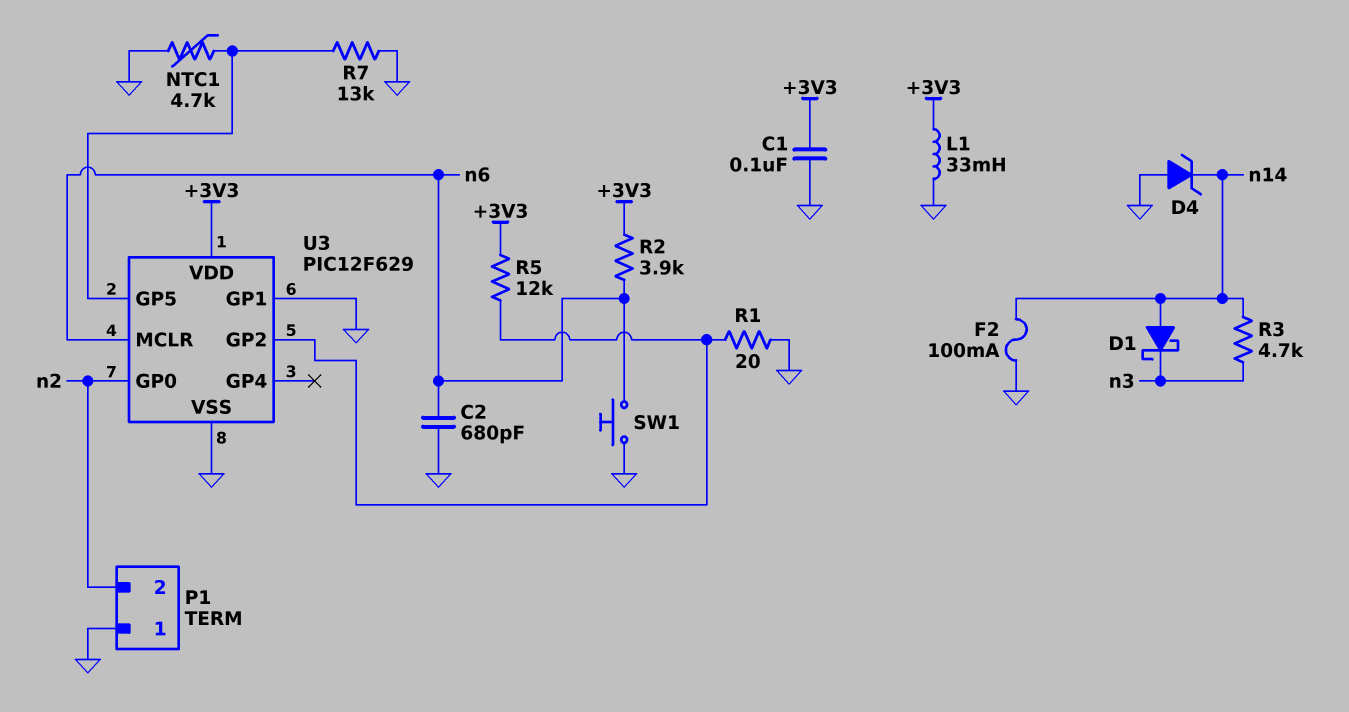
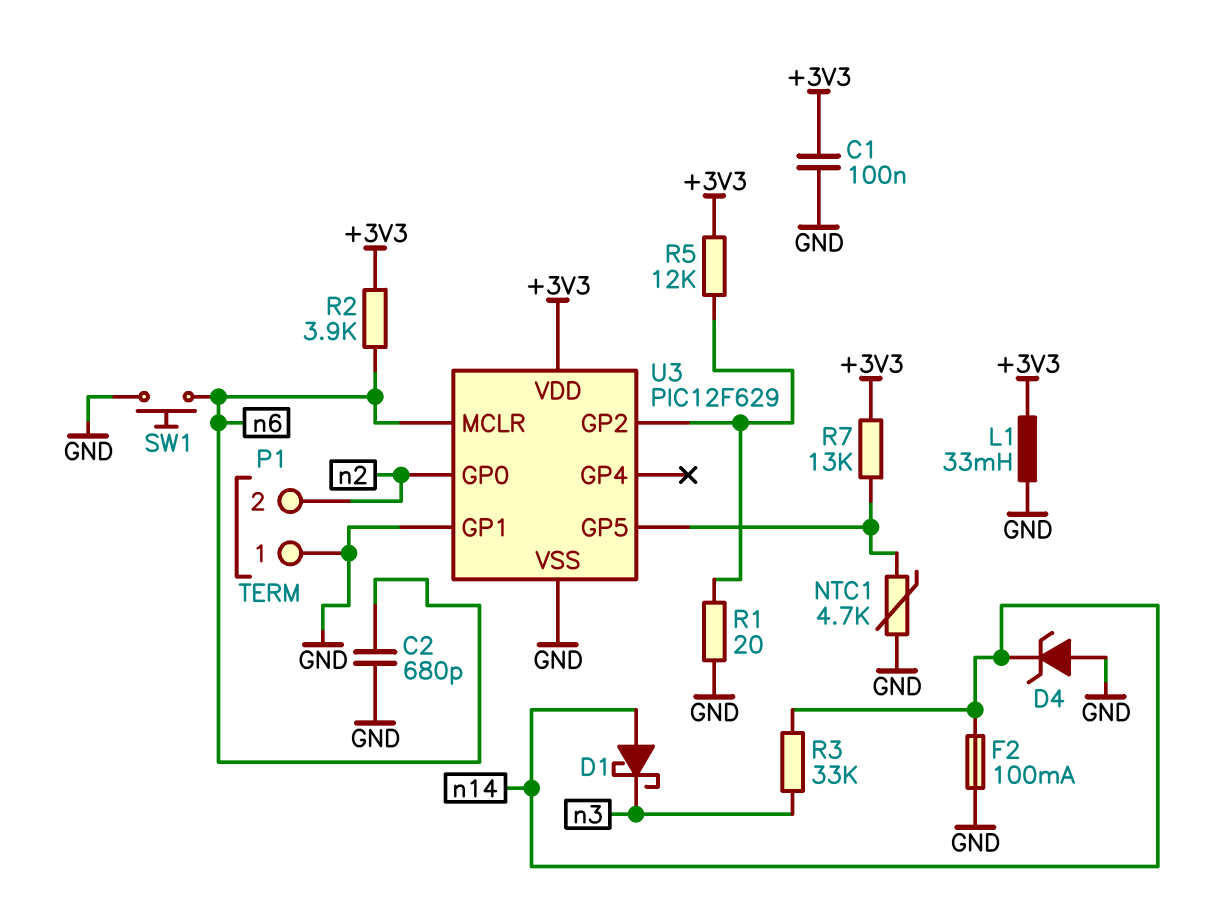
R3: 4.7k (n3, n14) -> 33k (n3, n14)
R7: 13k (GND, U3/GP5) -> 13k (+3V3, U3/GP5)

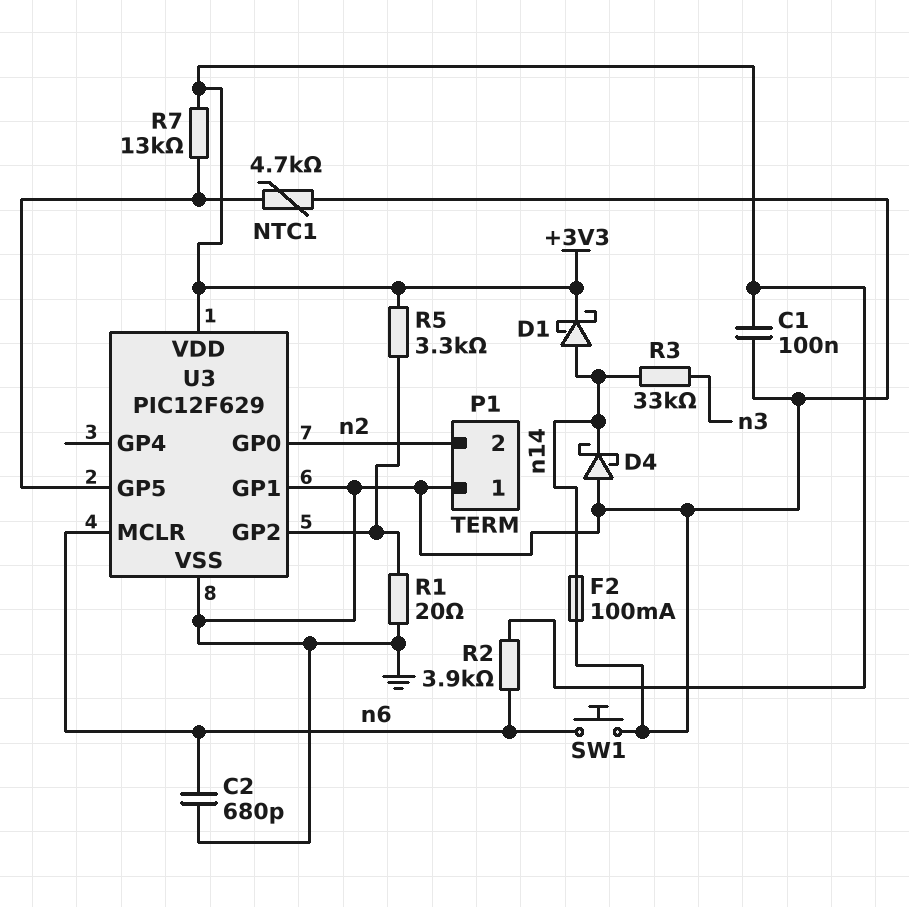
D1: schottky (A n14, K n3) -> schottky (A n14, K +3V3)
D4: zener (A GND, K n14) -> schottky (A GND, K n14)
L1: 33mH (+3V3, GND) -> none
R5: 12k (+3V3, U3/GP2) -> 3.3k (+3V3, U3/GP2)

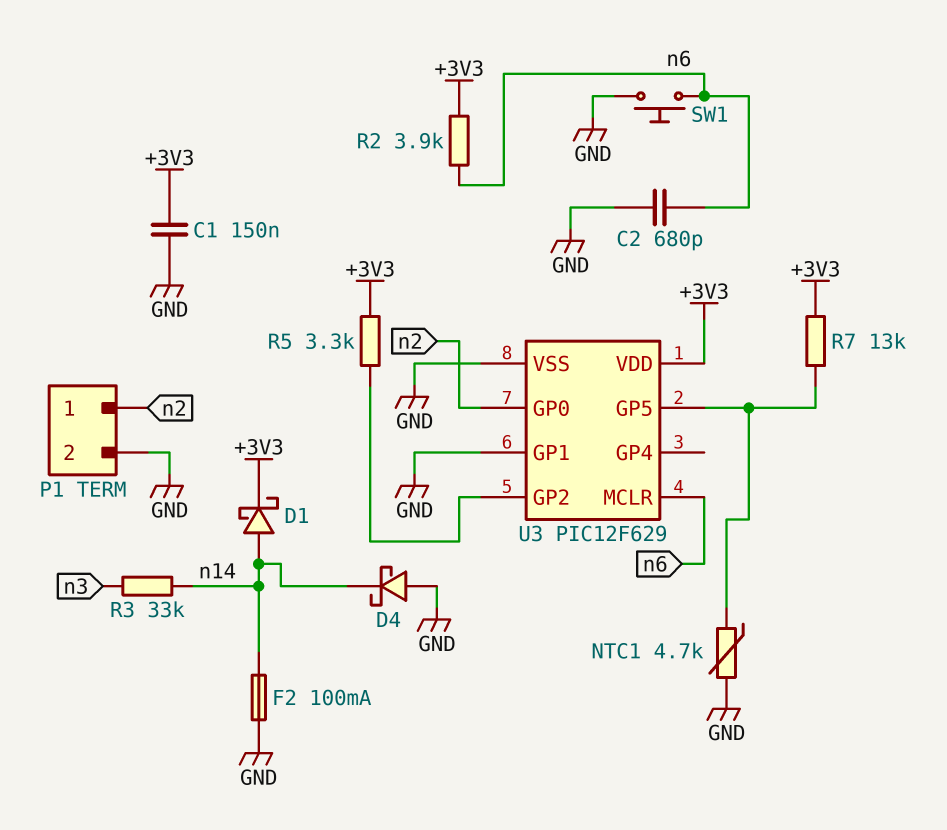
C1: 100nF (+3V3, GND) -> 150nF (+3V3, GND)
P1 pin 1: GND -> n2
P1 pin 2: n2 -> GND
R1: 20 (GND, U3/GP2) -> none

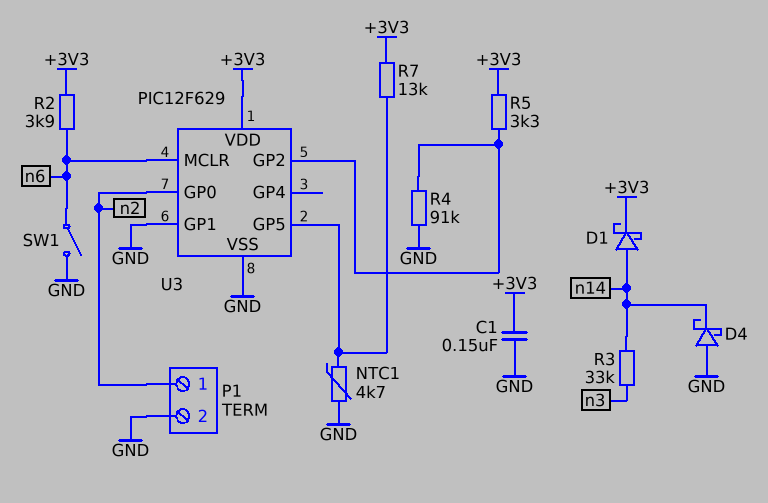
C2: 680pF (GND, n6) -> none
F2: 100mA (GND, n14) -> none
R4: none -> 91k (GND, U3/GP2)
SW1: button (GND, n6) -> switch (GND, n6)

